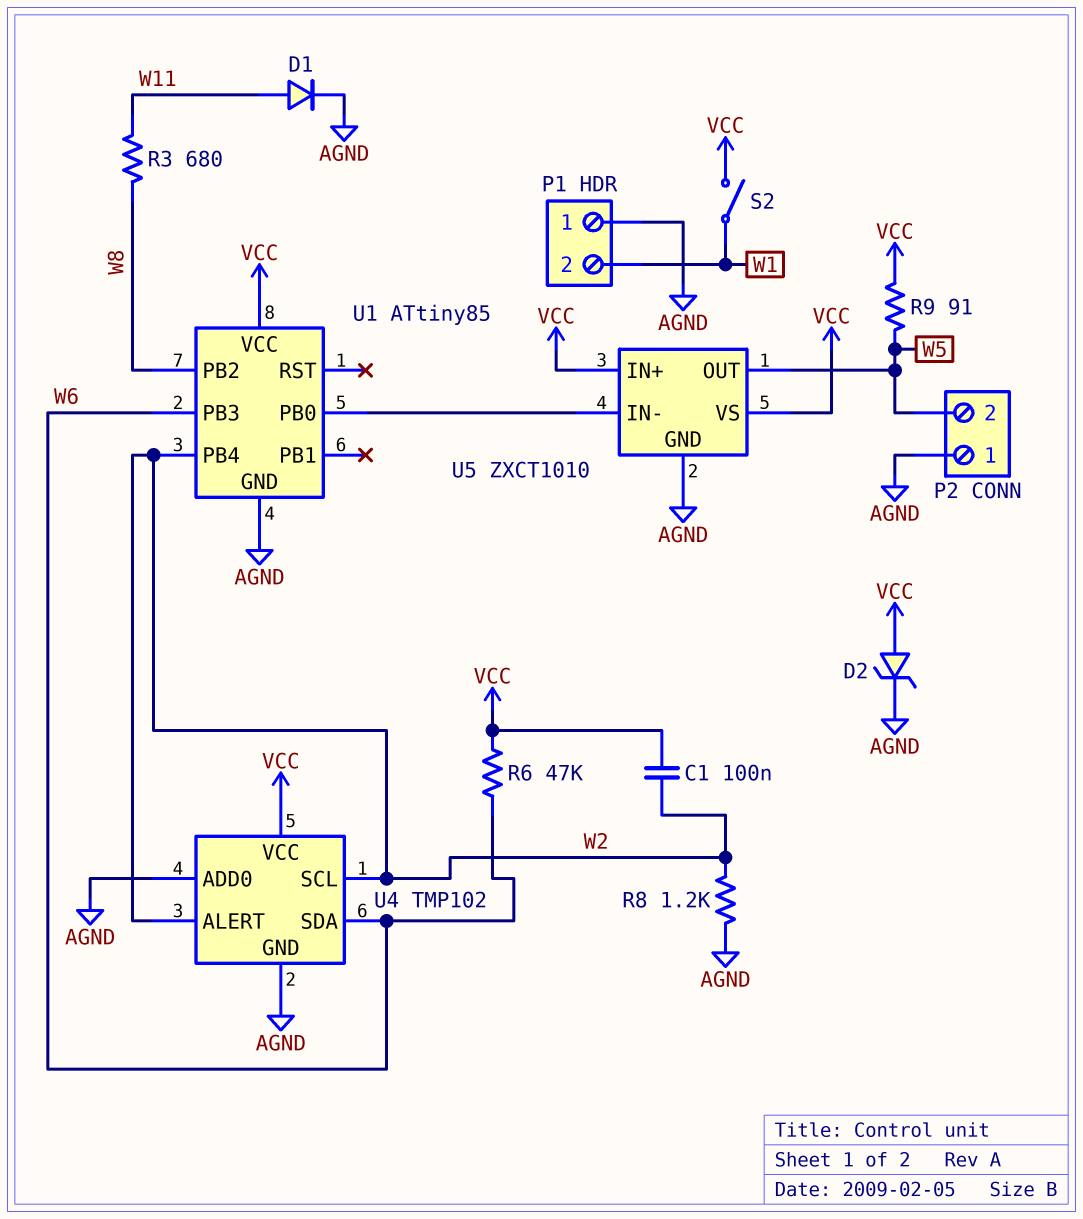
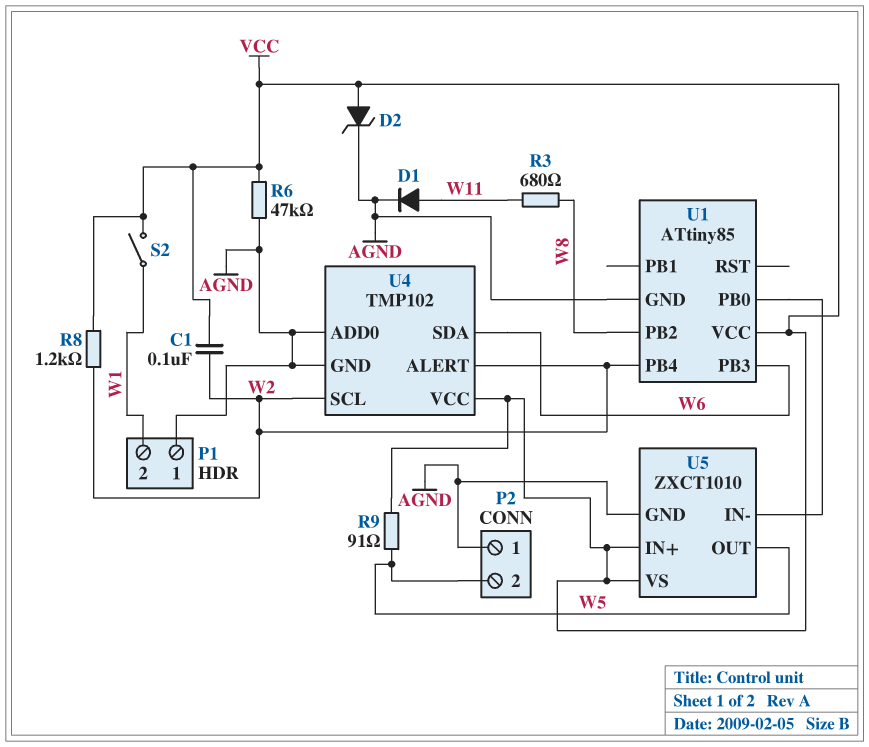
R6: 47k (VCC, W6) -> 47k (AGND, VCC)
R8: 1.2k (AGND, W2) -> 1.2k (VCC, W2)

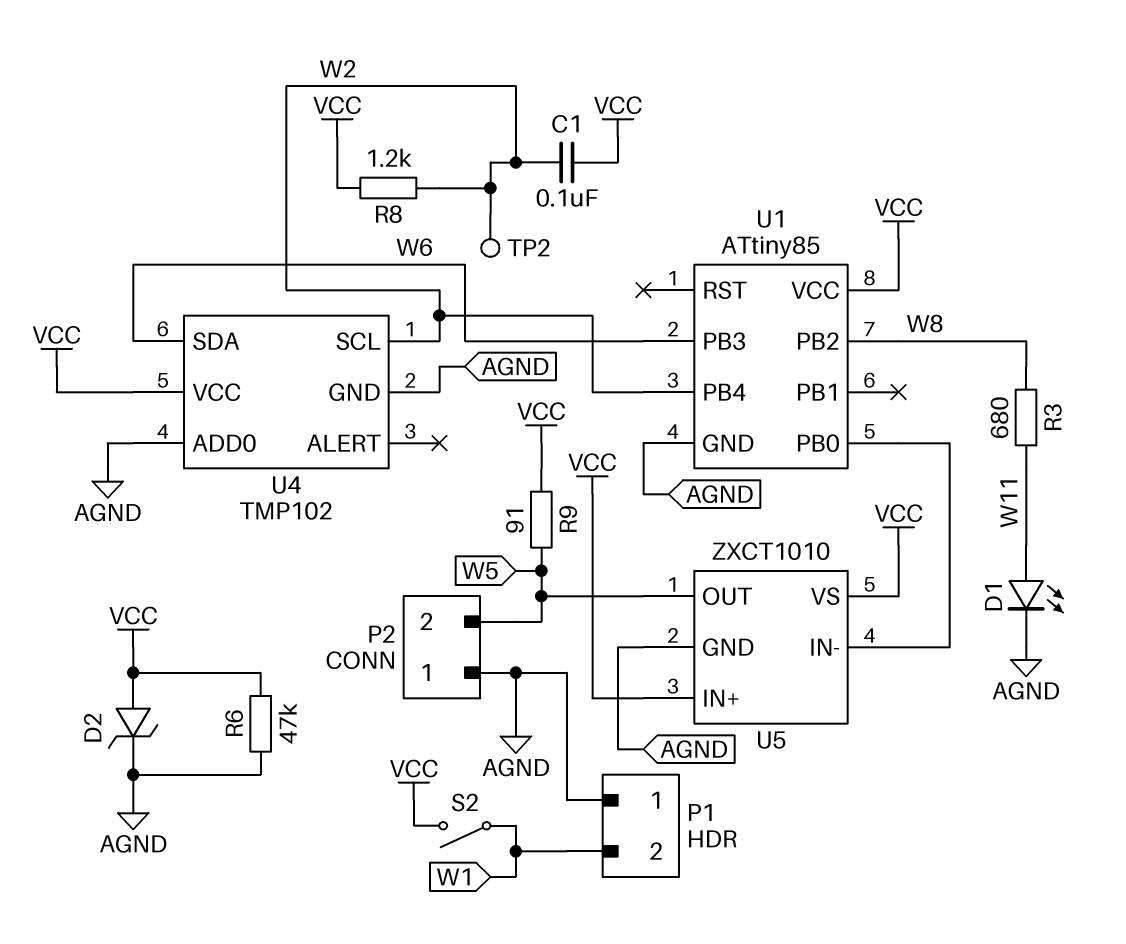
D1: diode (A W11, K AGND) -> LED (A W11, K AGND)
TP2: none -> test point (W2)
U4 pin ALERT: W2 -> none

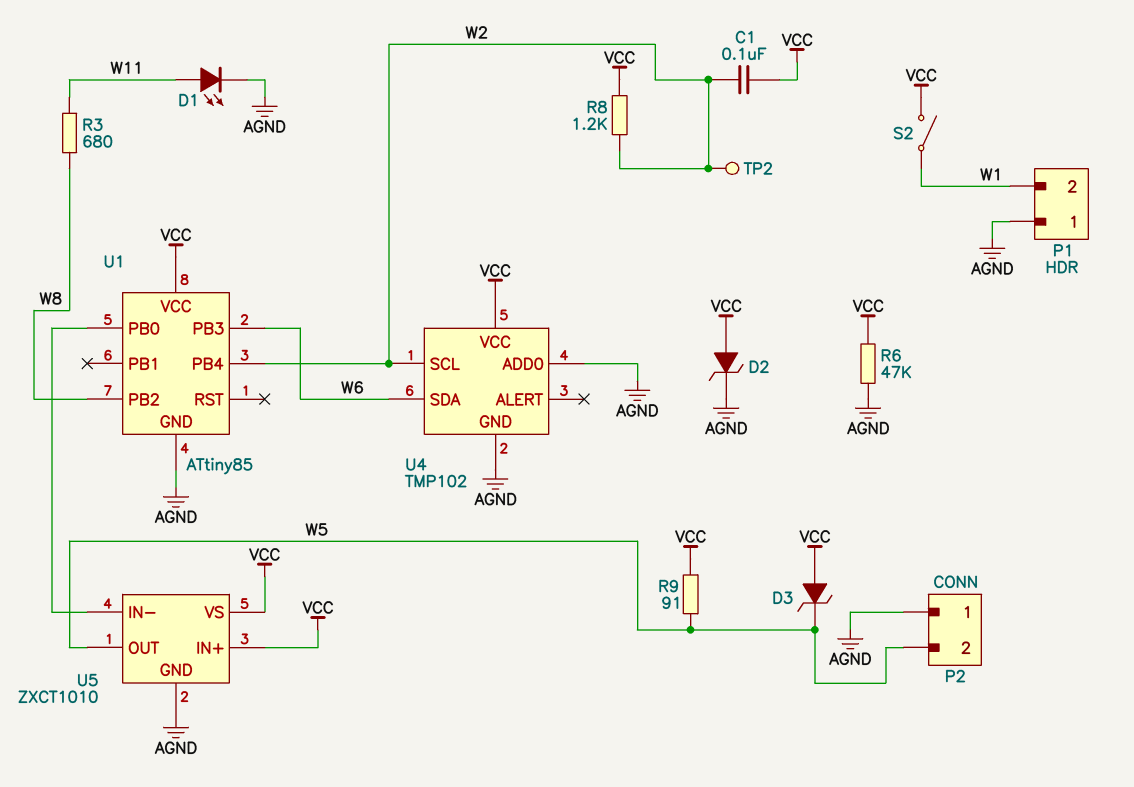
D3: none -> zener (A VCC, K W5)

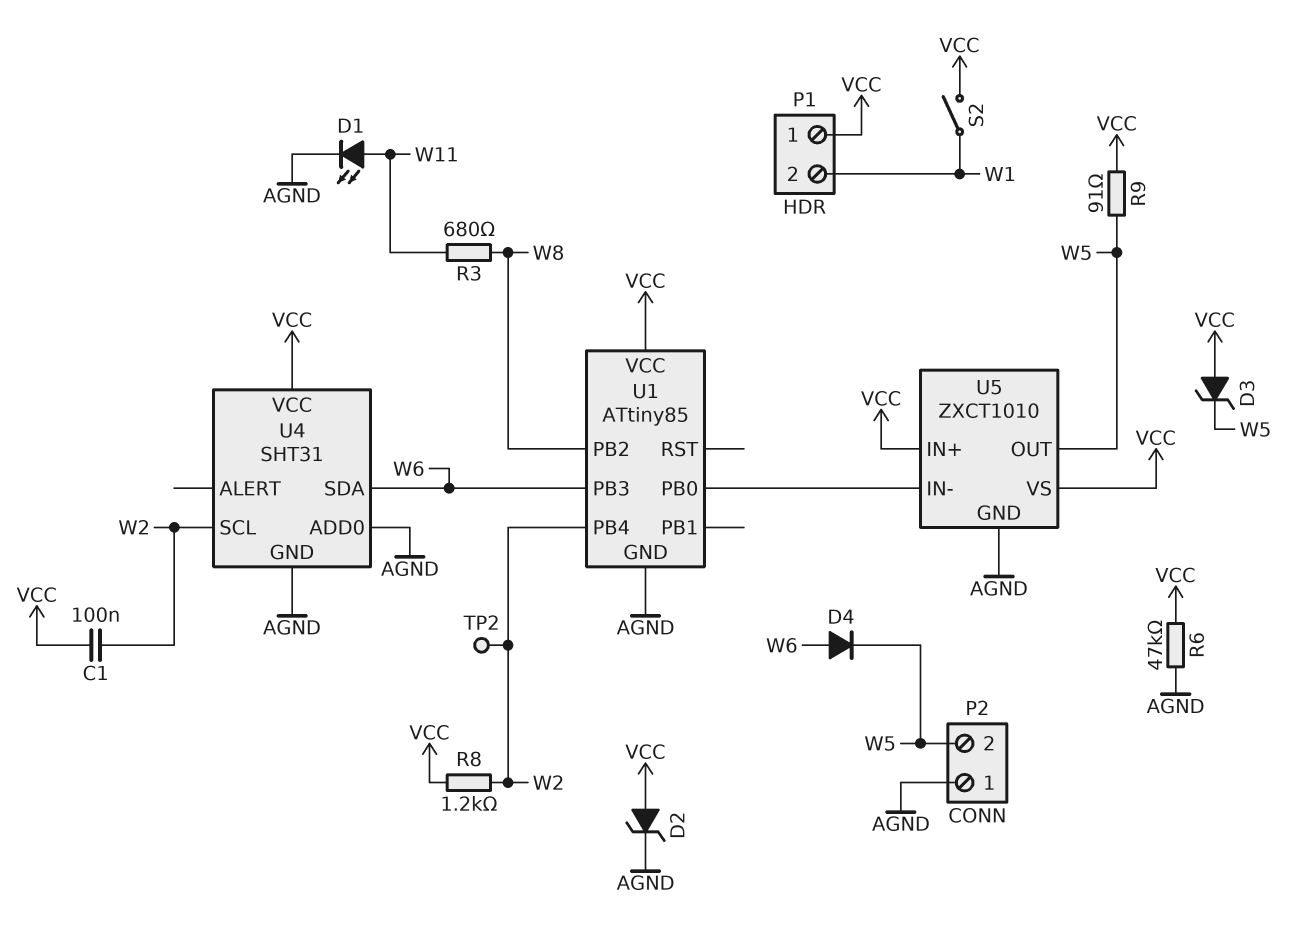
D4: none -> diode (A W6, K W5)
P1 pin 1: AGND -> VCC
U4: TMP102 -> SHT31

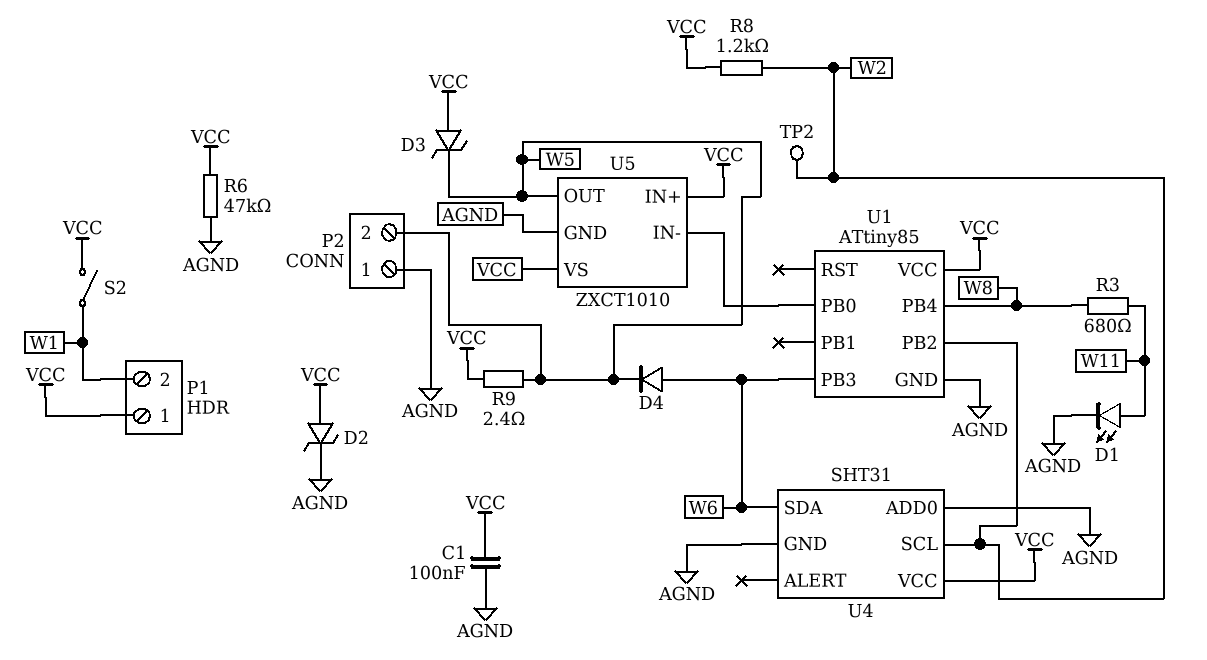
C1: 100nF (VCC, W2) -> 100nF (AGND, VCC)
R9: 91 (VCC, W5) -> 2.4 (VCC, W5)
U1 pin PB2: W8 -> W2
U1 pin PB4: W2 -> W8

